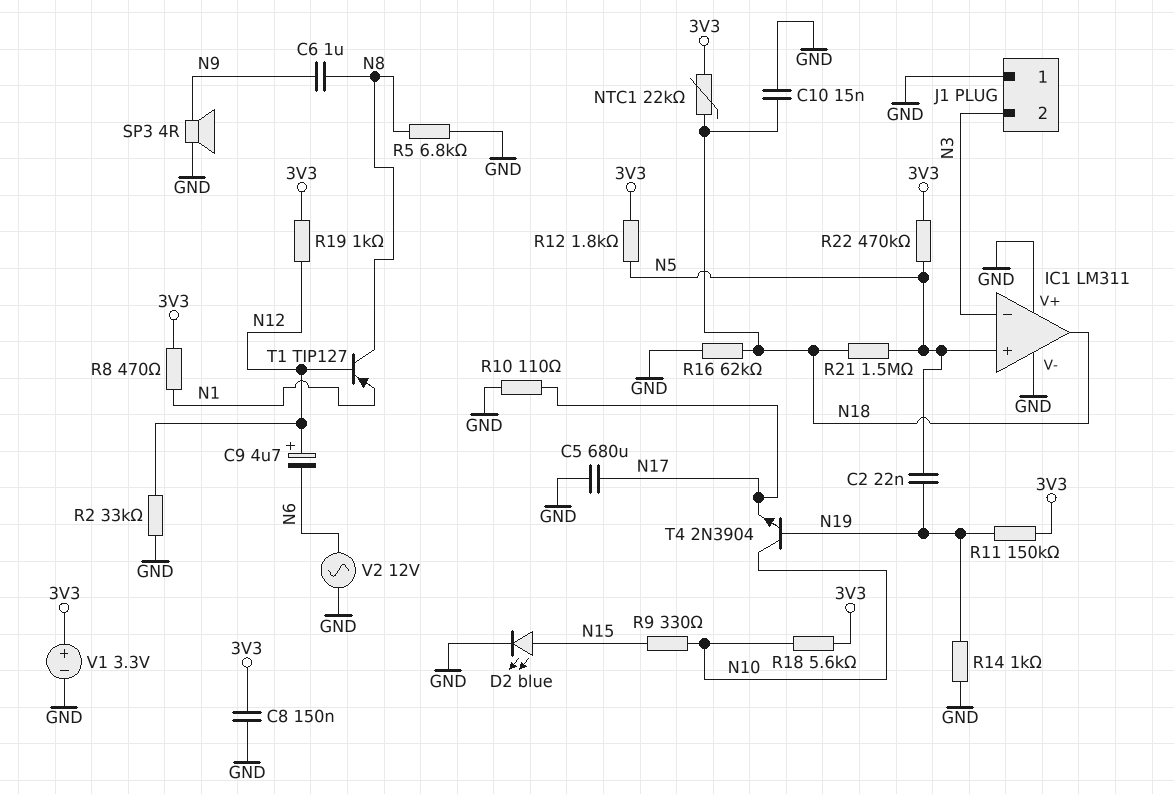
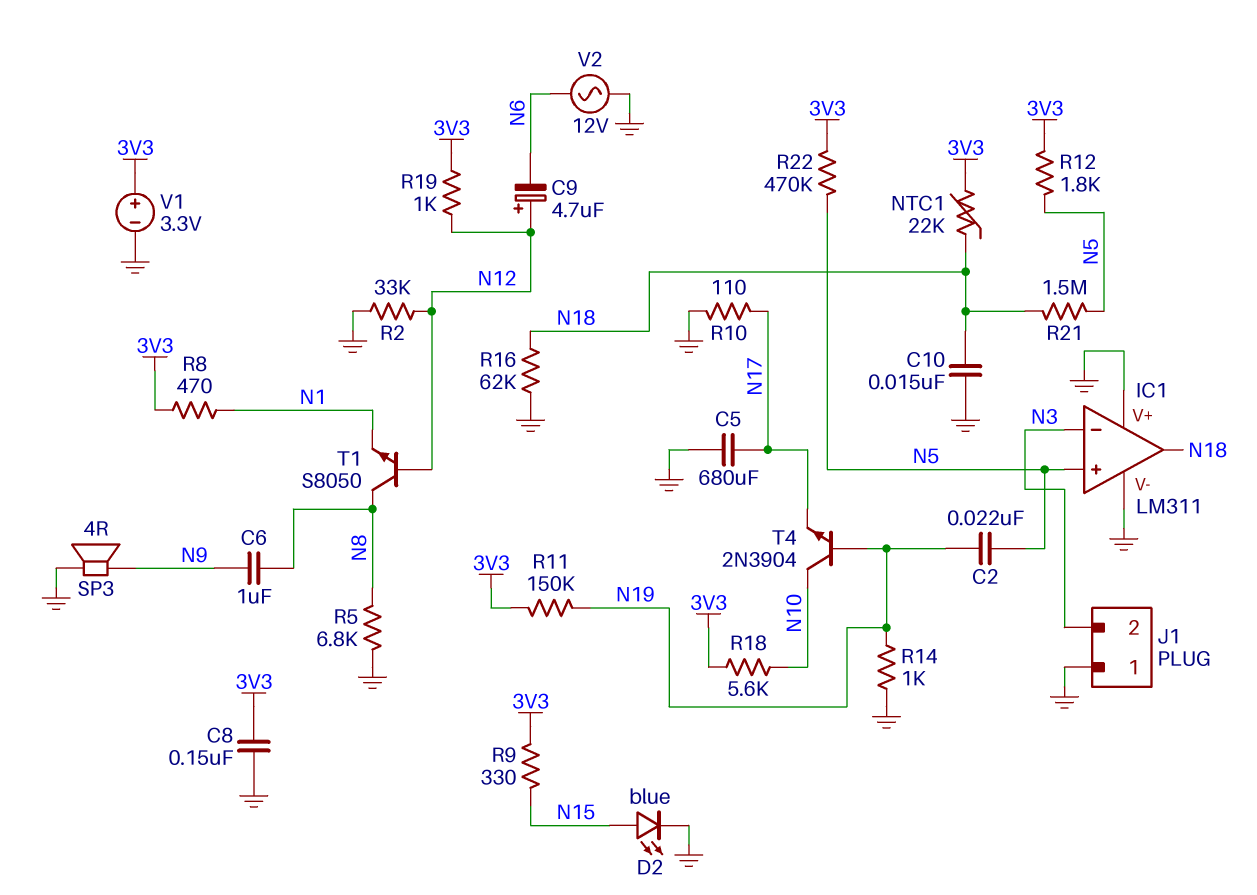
R9: 330 (N10, N15) -> 330 (3V3, N15)
T1: PNP TIP127 (B N12, C N8, E N1) -> NPN S8050 (B N12, C N8, E N1)

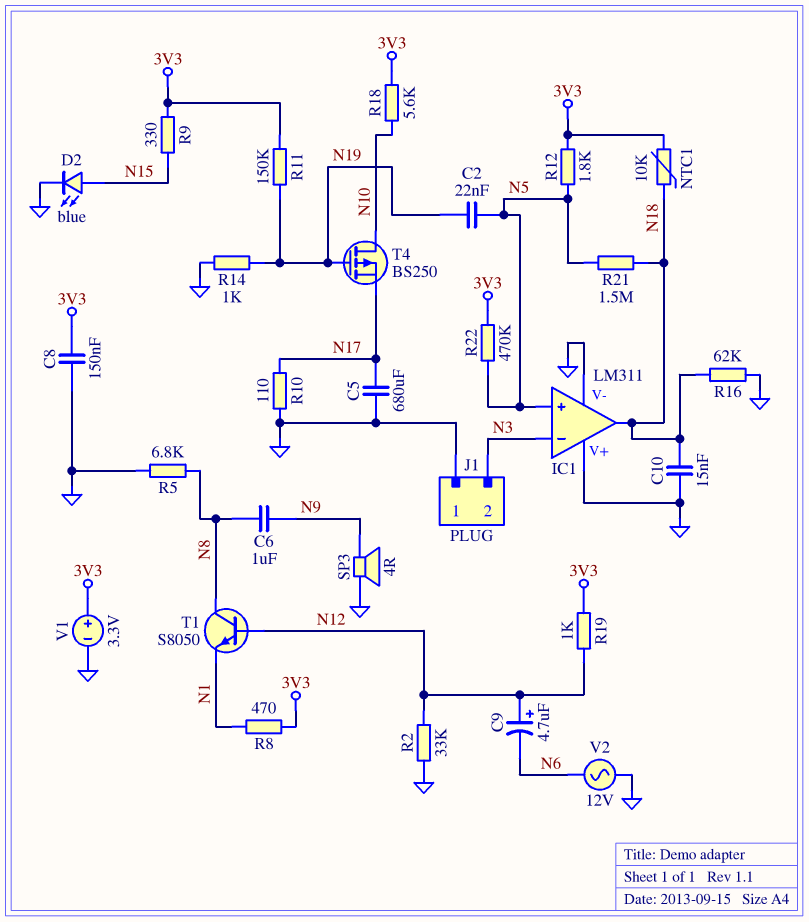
NTC1: 22k (3V3, N18) -> 10k (3V3, N18)
T4: NPN 2N3904 (B N19, C N10, E N17) -> PMOS BS250 (G N19, D N10, S N17)

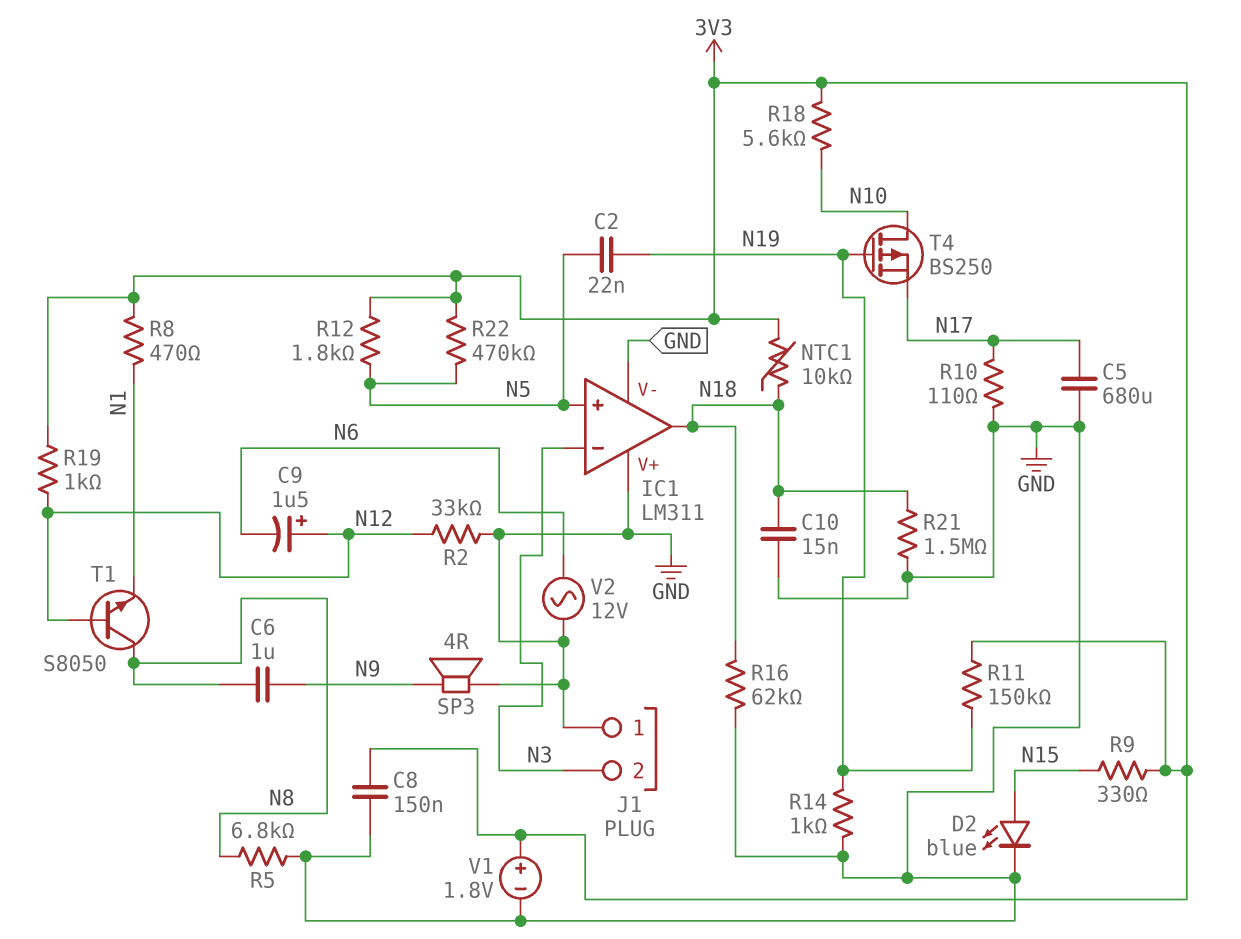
C9: 4.7uF (plus N12, minus N6) -> 1.5uF (plus N12, minus N6)
R21: 1.5M (N5, N18) -> 1.5M (GND, N18)
V1: 3.3V (plus 3V3, minus GND) -> 1.8V (plus 3V3, minus GND)

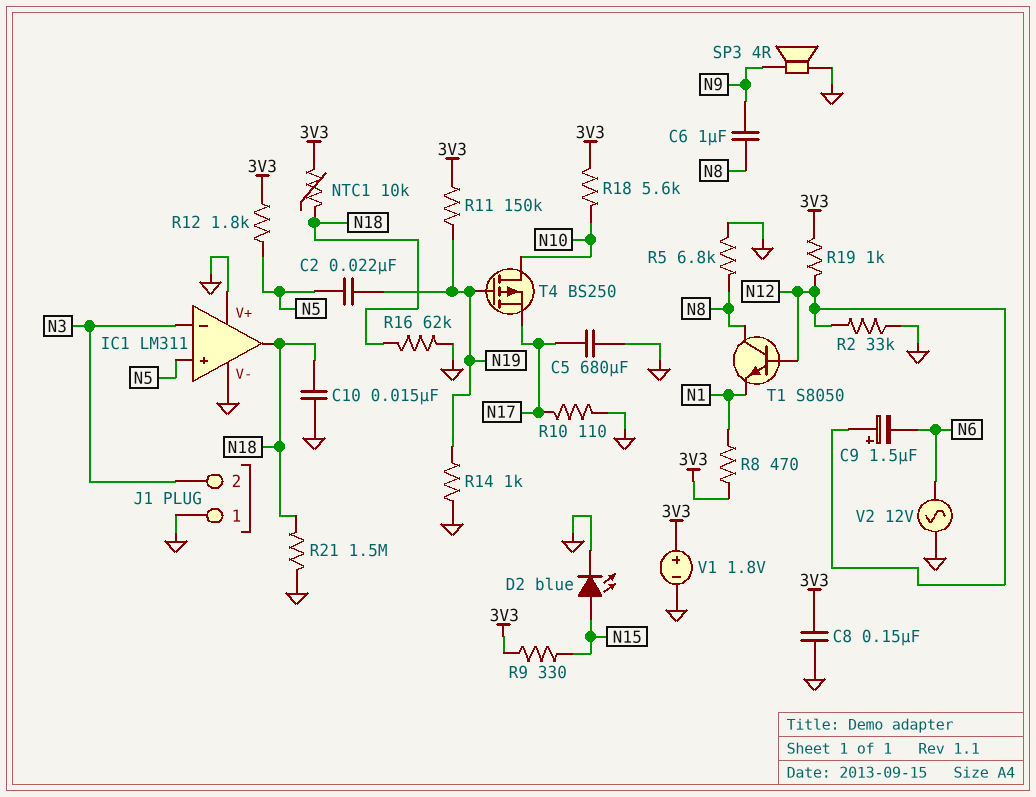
R22: 470k (3V3, N5) -> none

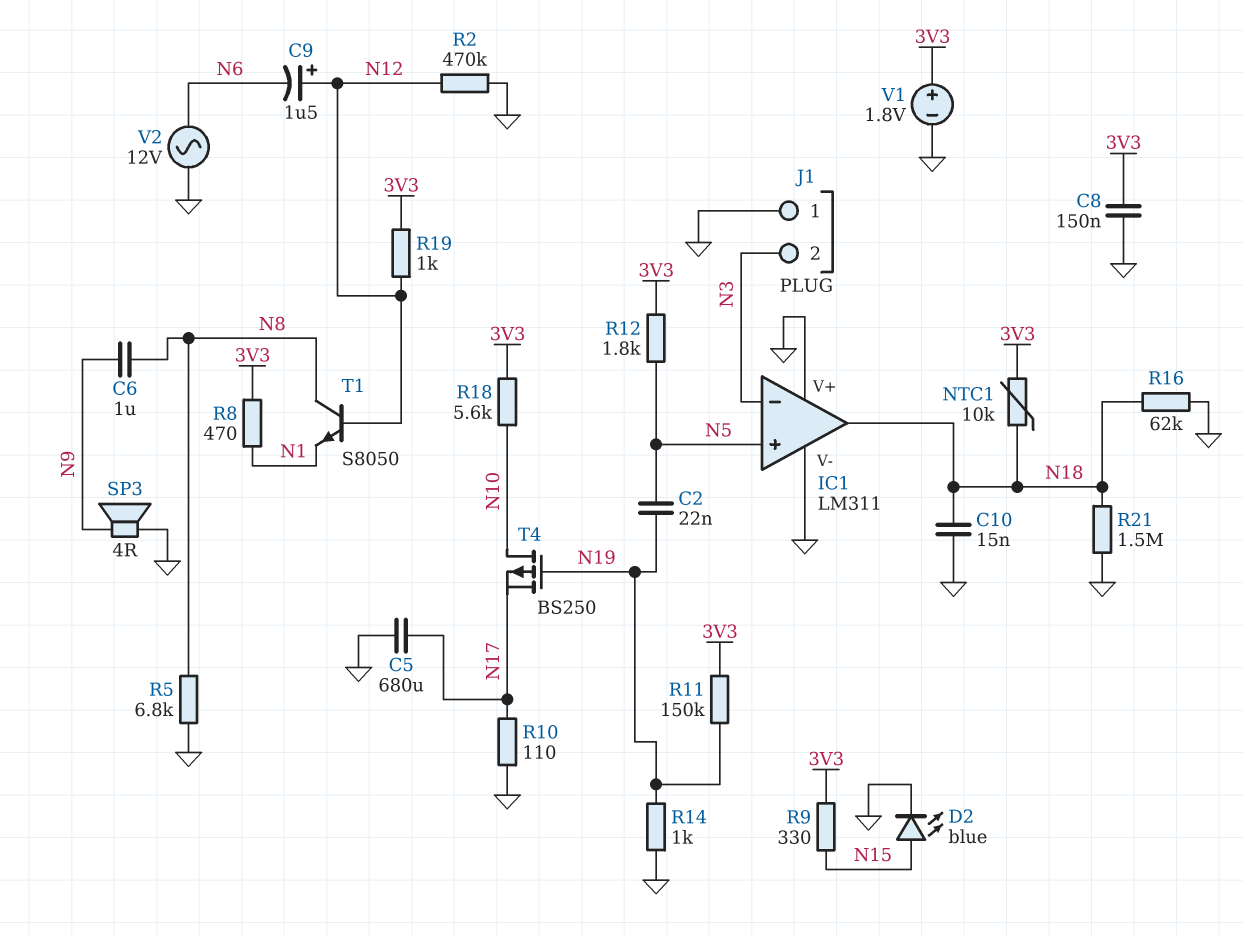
R2: 33k (GND, N12) -> 470k (GND, N12)

